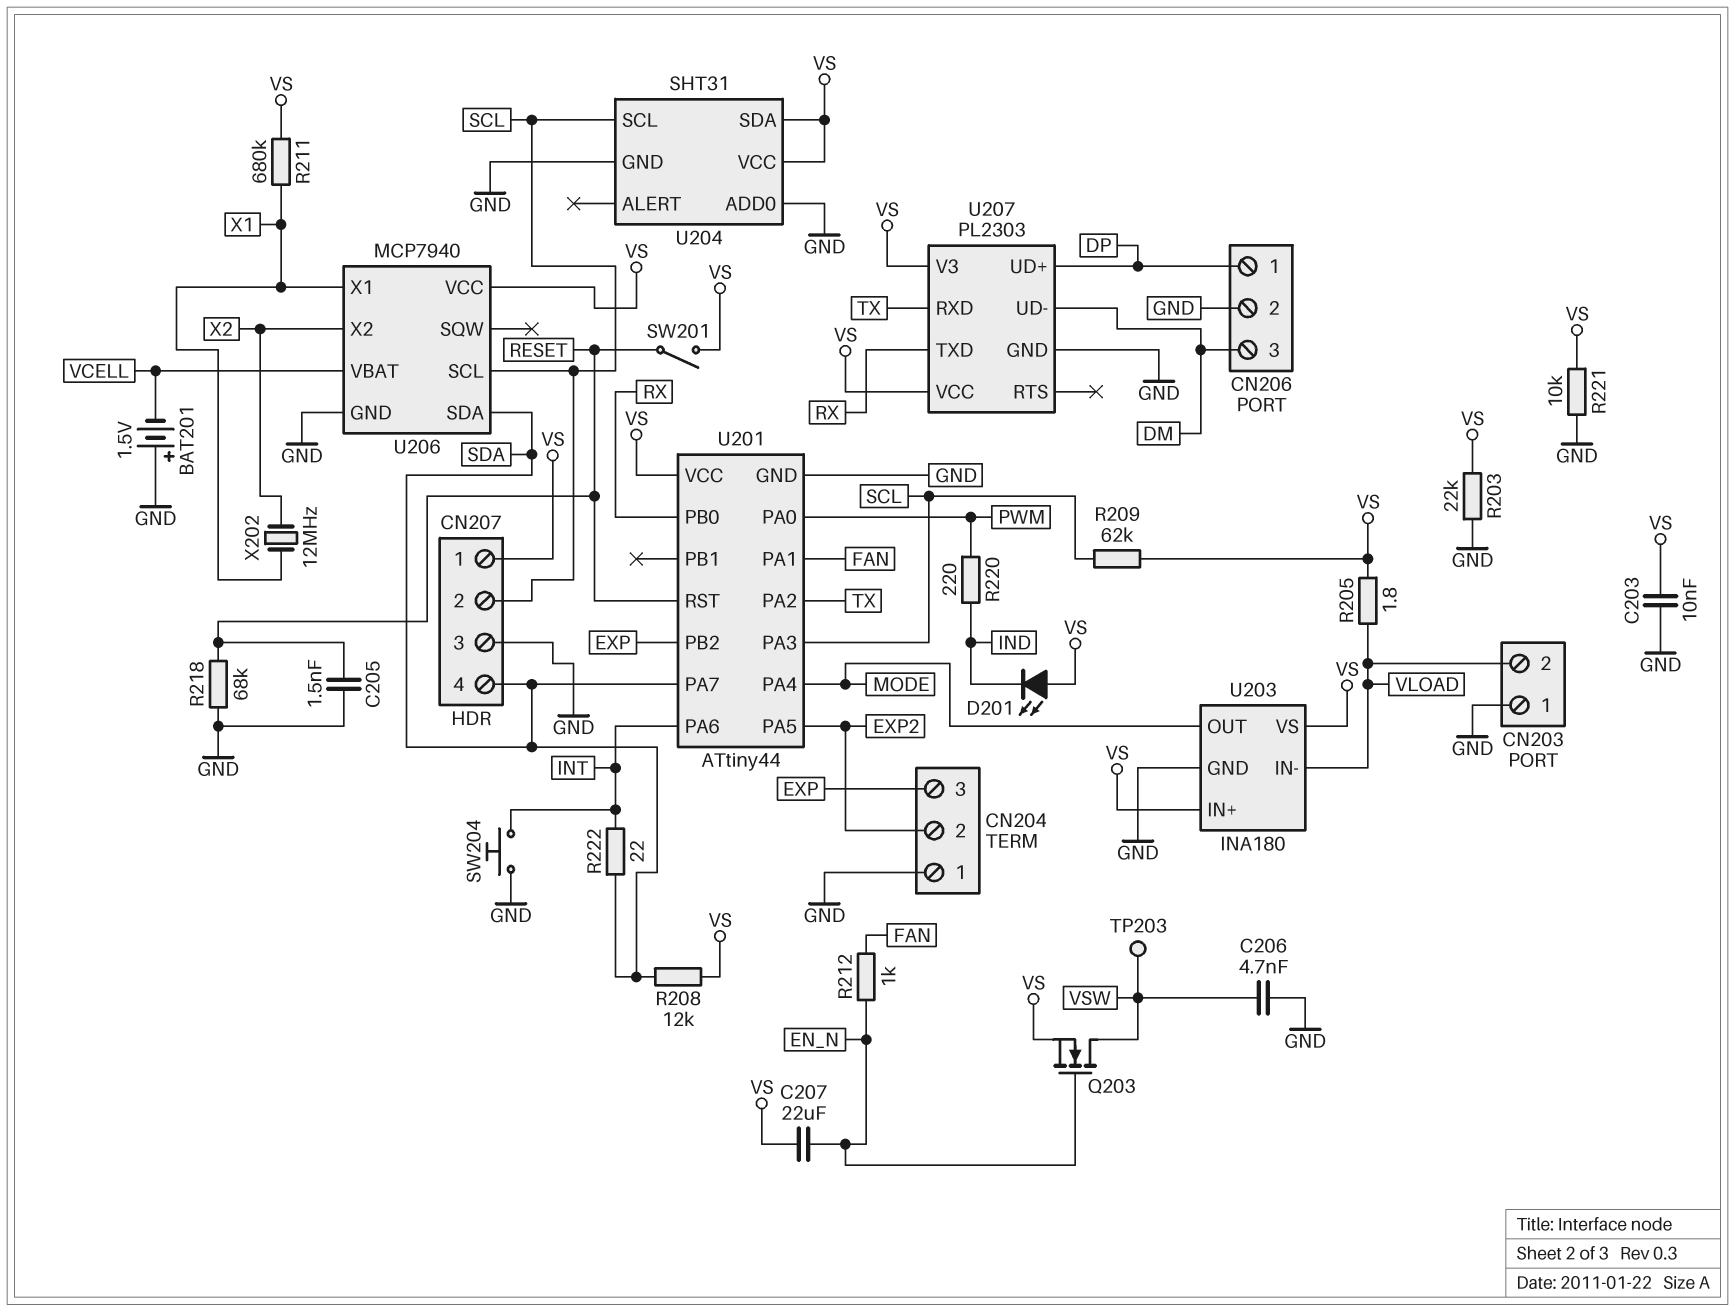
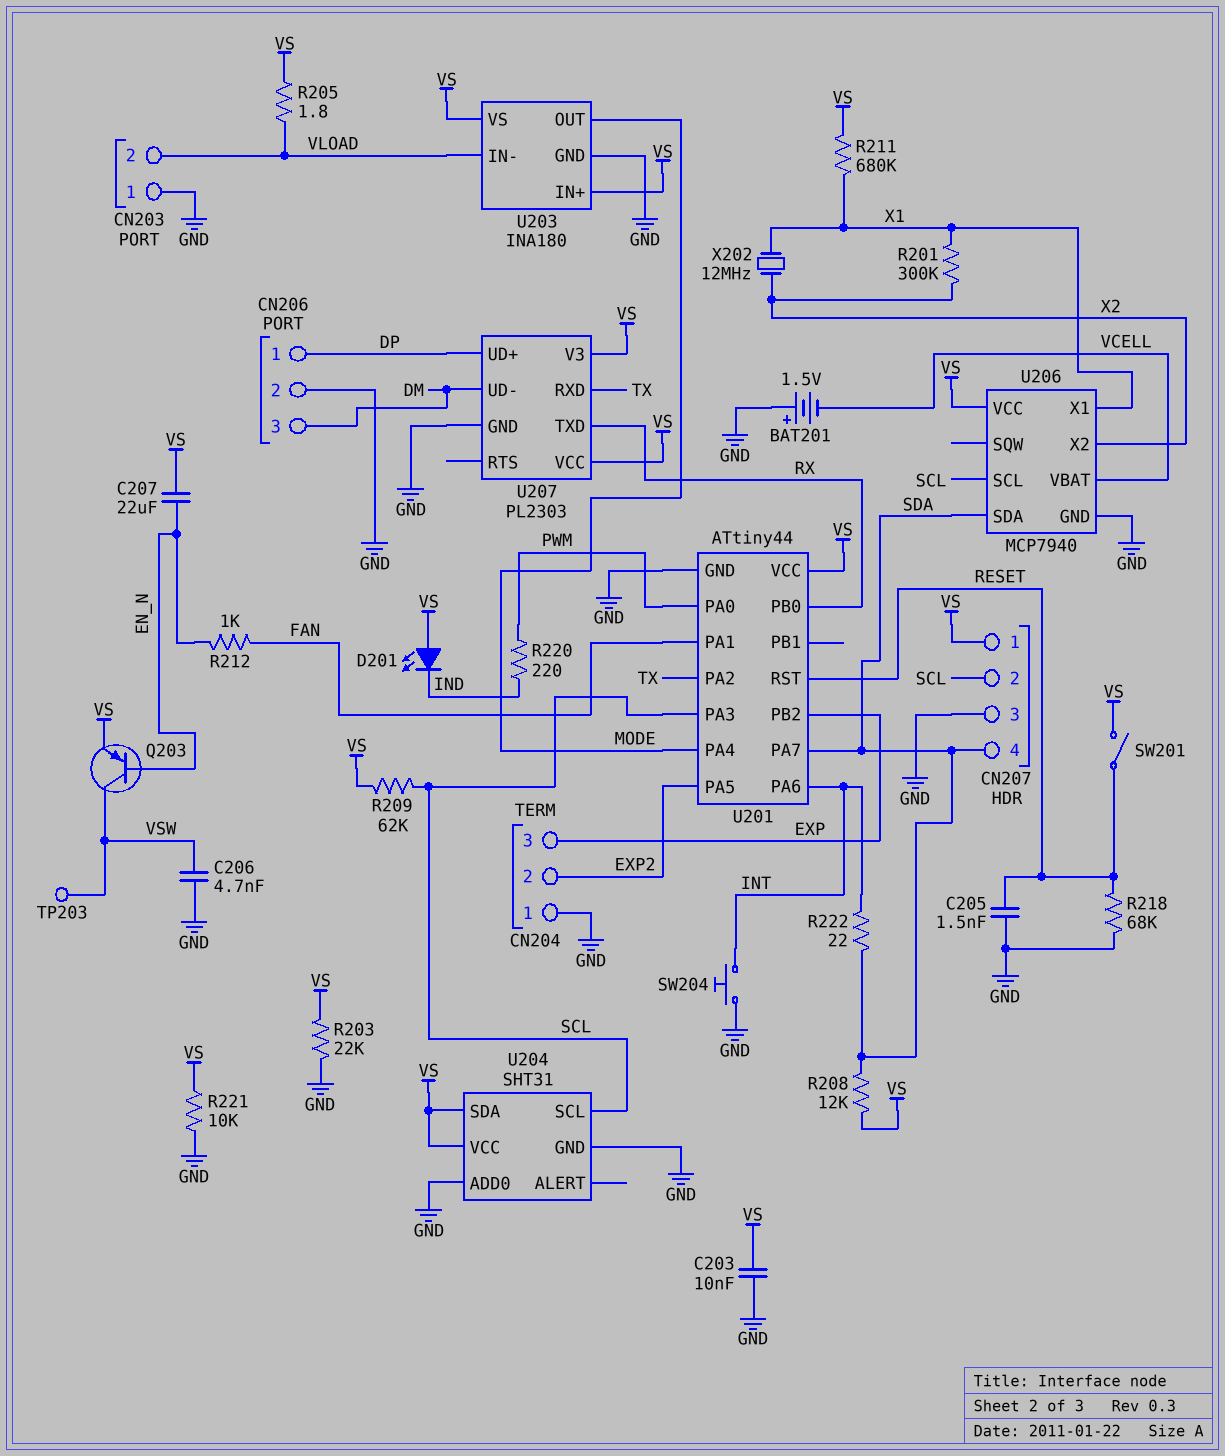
Q203: NMOS (G EN_N, D VSW, S VS) -> PNP (B EN_N, C VSW, E VS)
R201: none -> 300k (X1, X2)

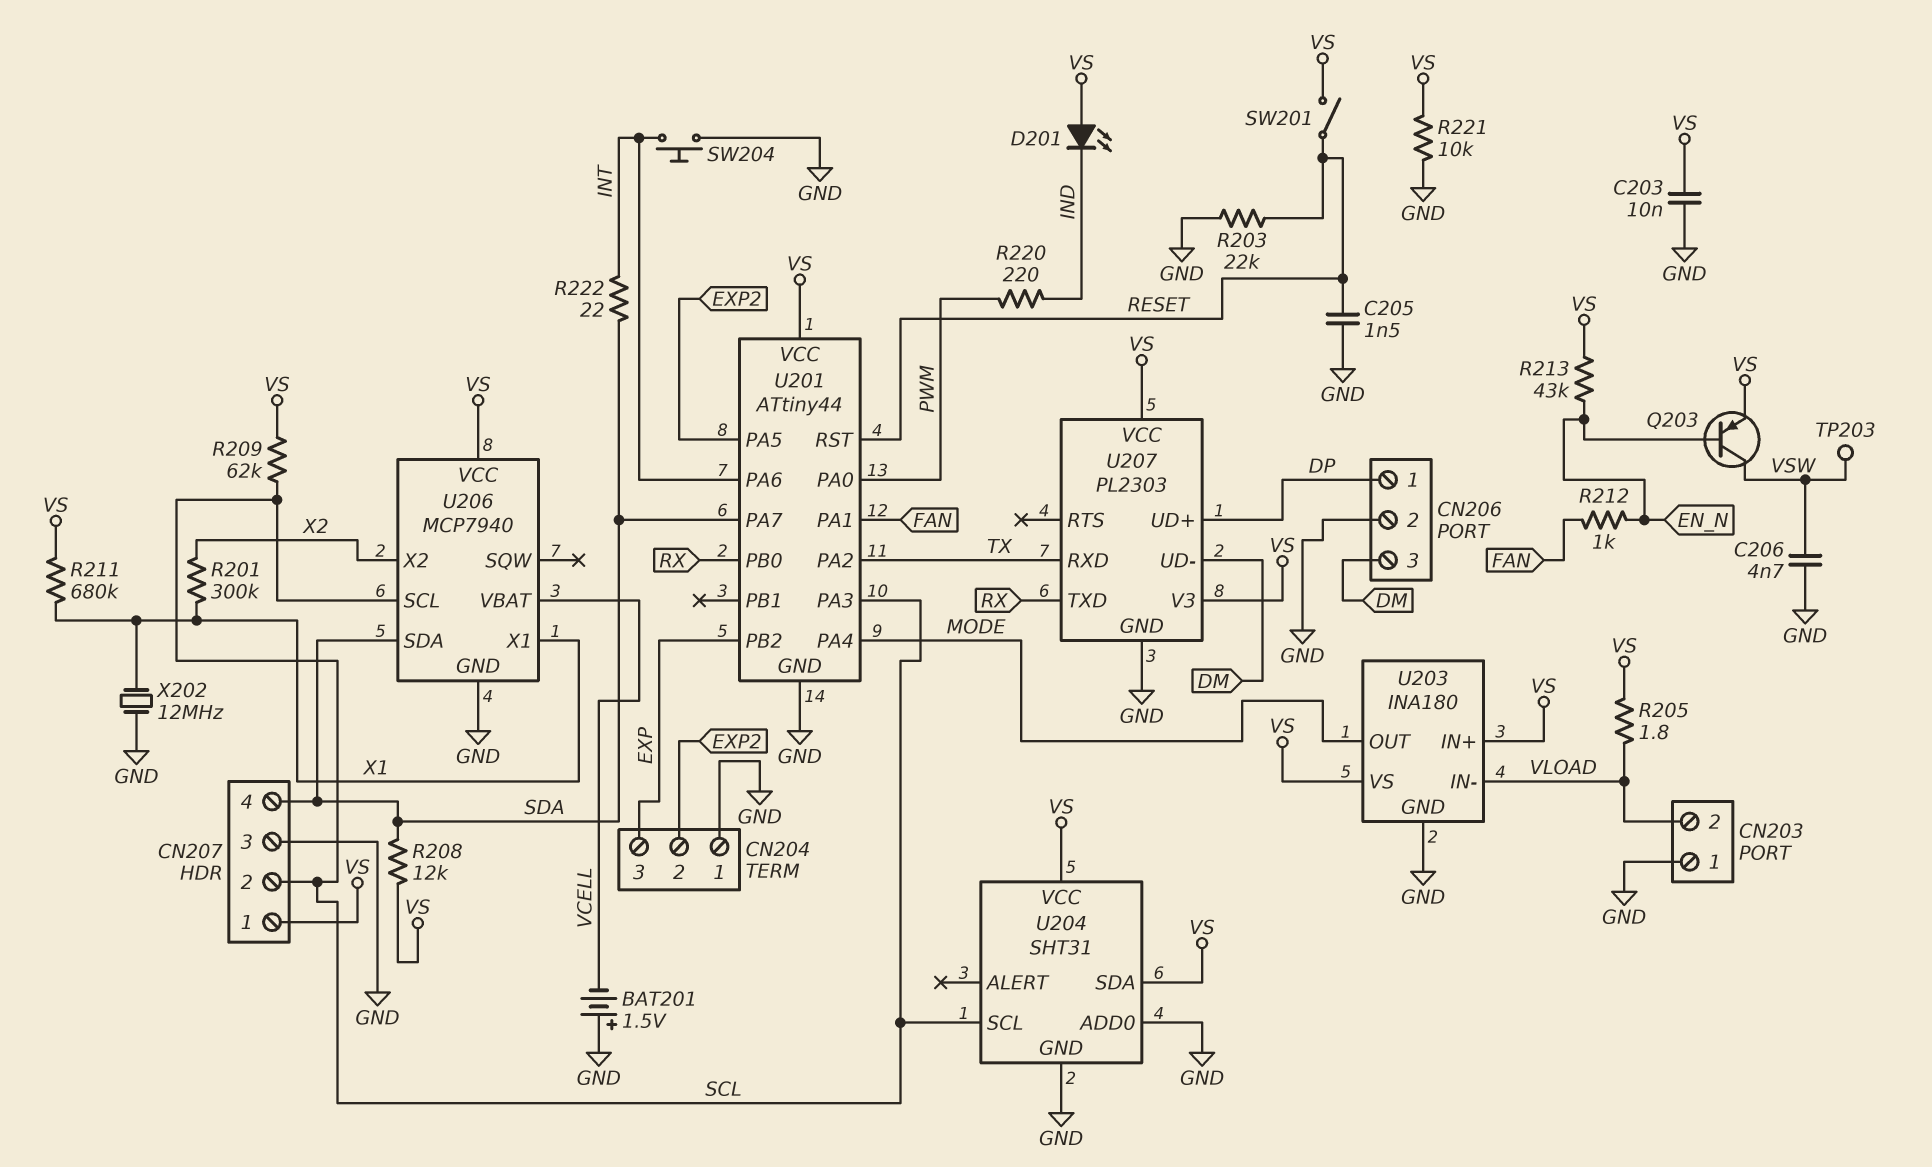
C207: 22uF (EN_N, VS) -> none
R203: 22k (GND, VS) -> 22k (GND, RESET)
R213: none -> 43k (EN_N, VS)
R218: 68k (GND, RESET) -> none
X202: 12MHz (X1, X2) -> 12MHz (GND, X1)

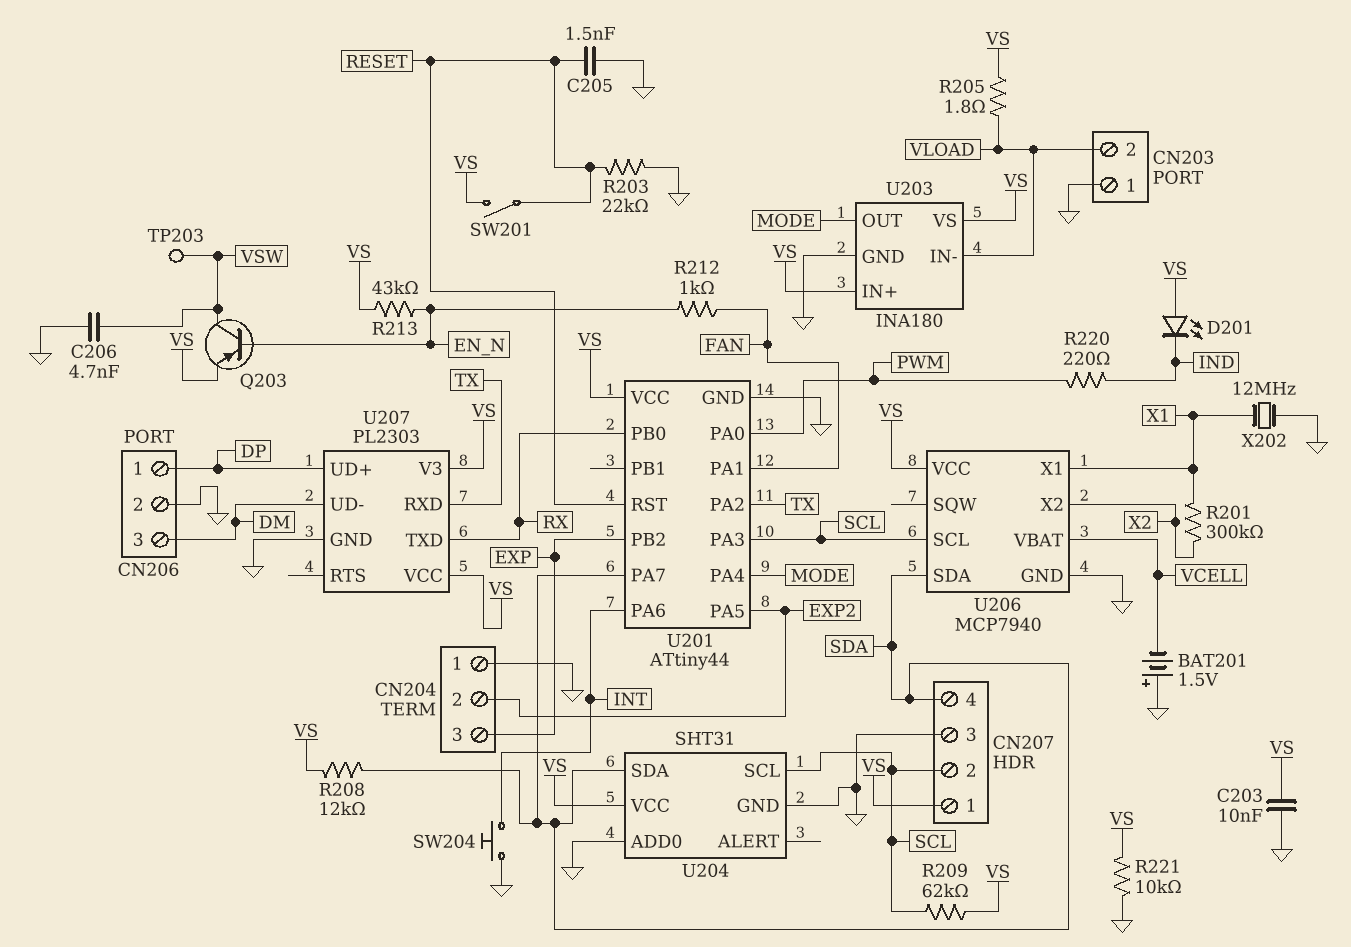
R211: 680k (VS, X1) -> none
R222: 22 (INT, SDA) -> none
U204 pin SDA: VS -> SDA

